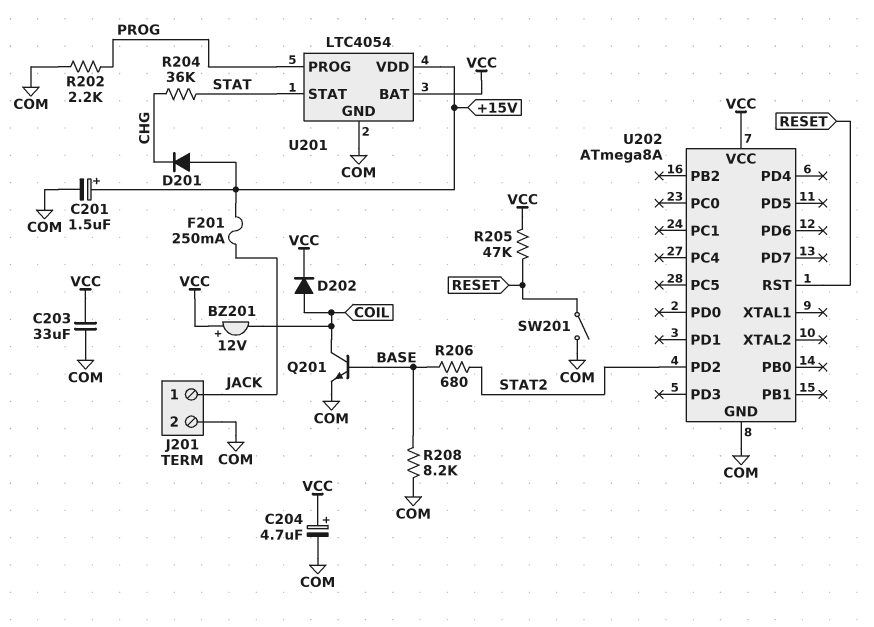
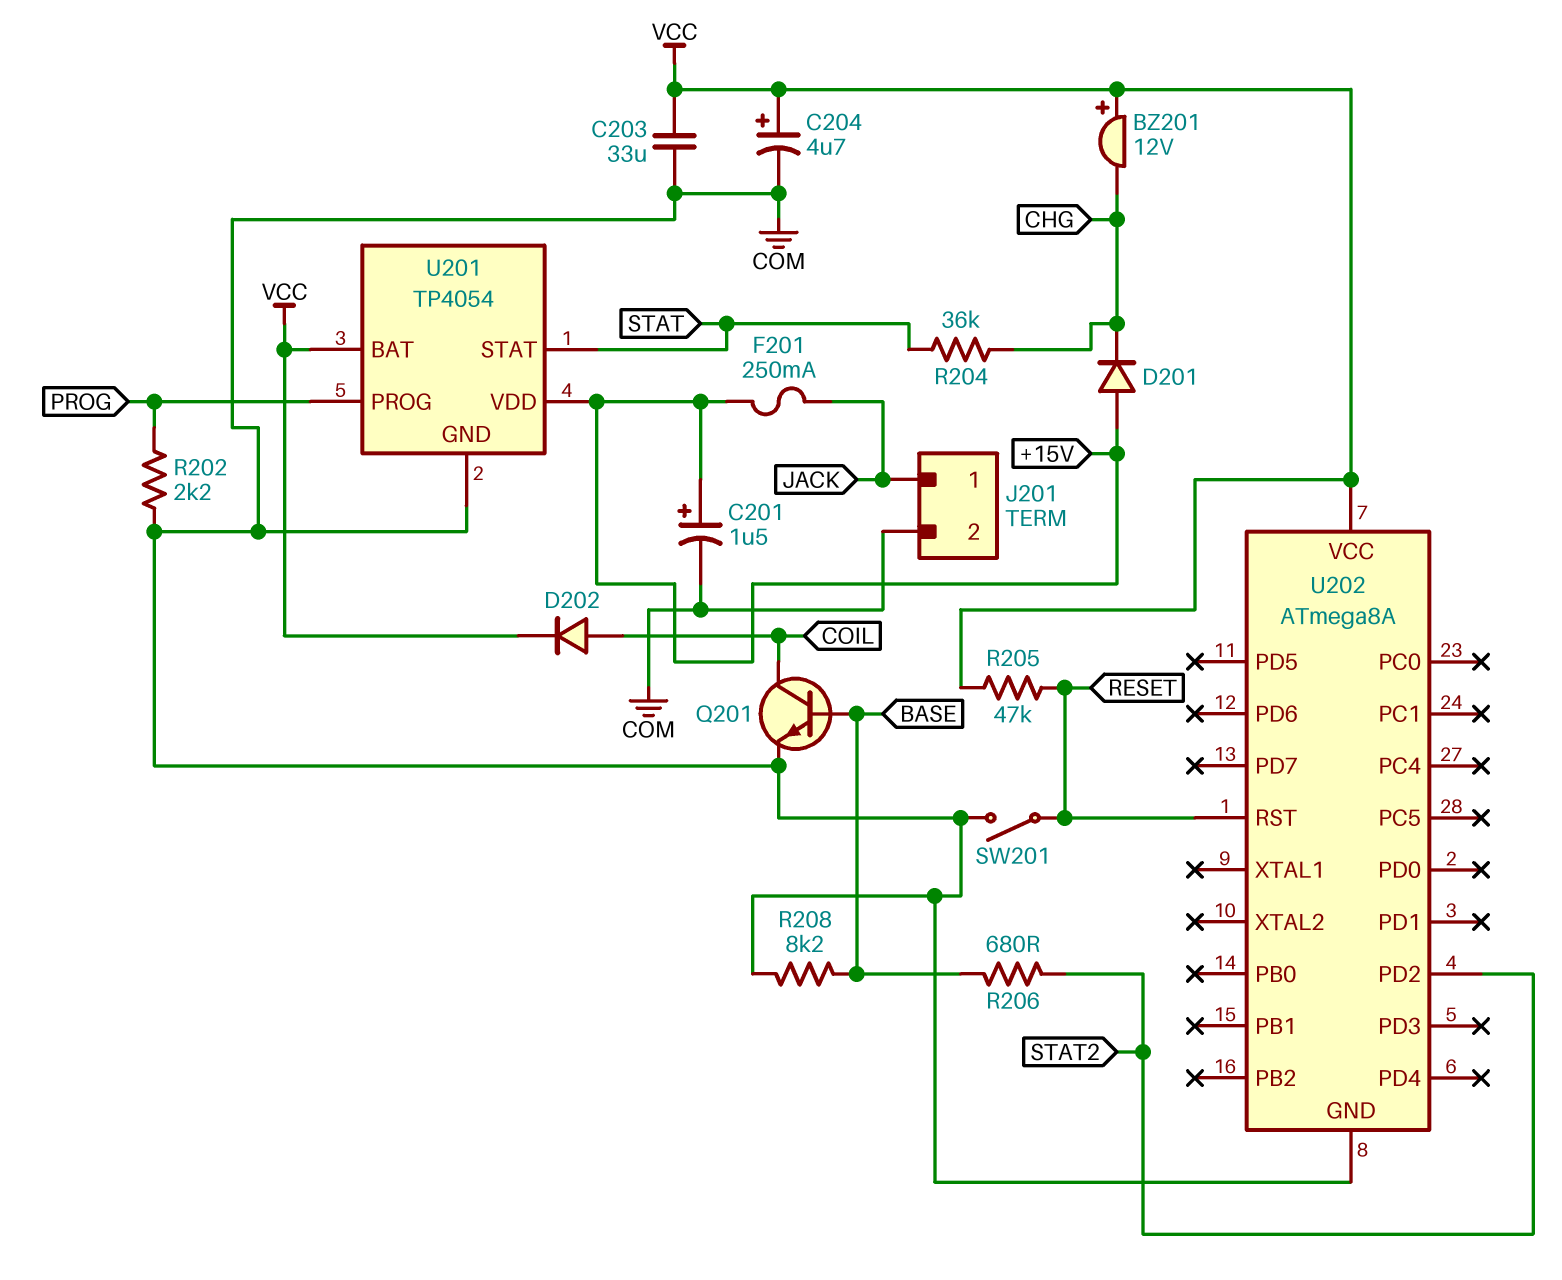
BZ201: buzzer 12V (plus VCC, minus COIL) -> buzzer 12V (plus VCC, minus CHG)
U201: LTC4054 -> TP4054

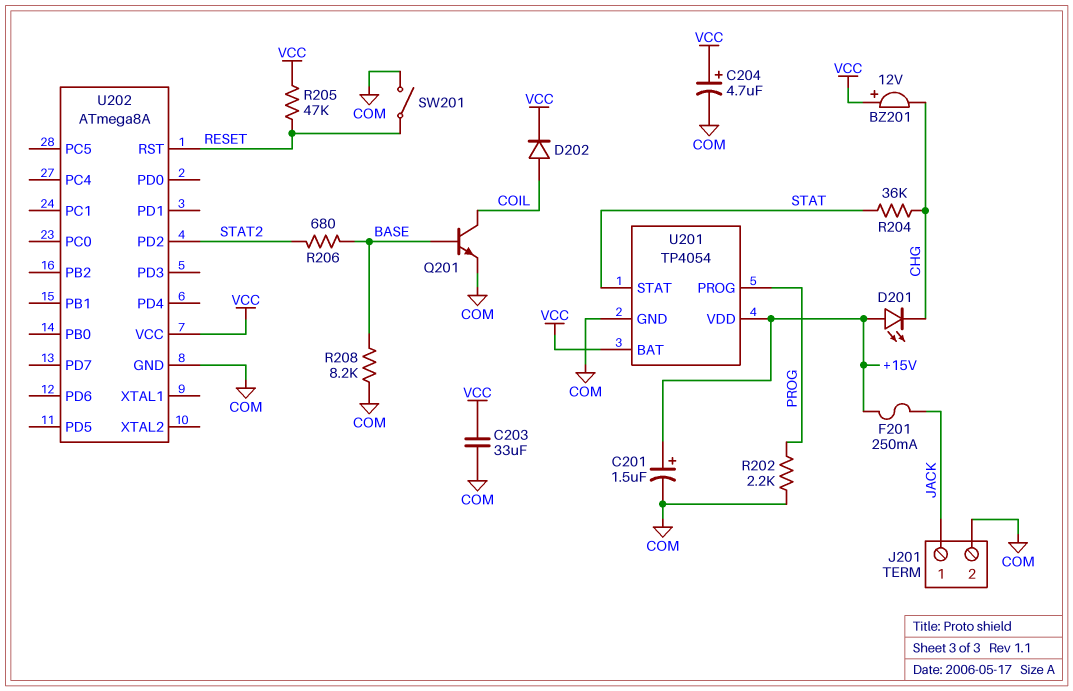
D201: diode (A +15V, K CHG) -> LED (A +15V, K CHG)

